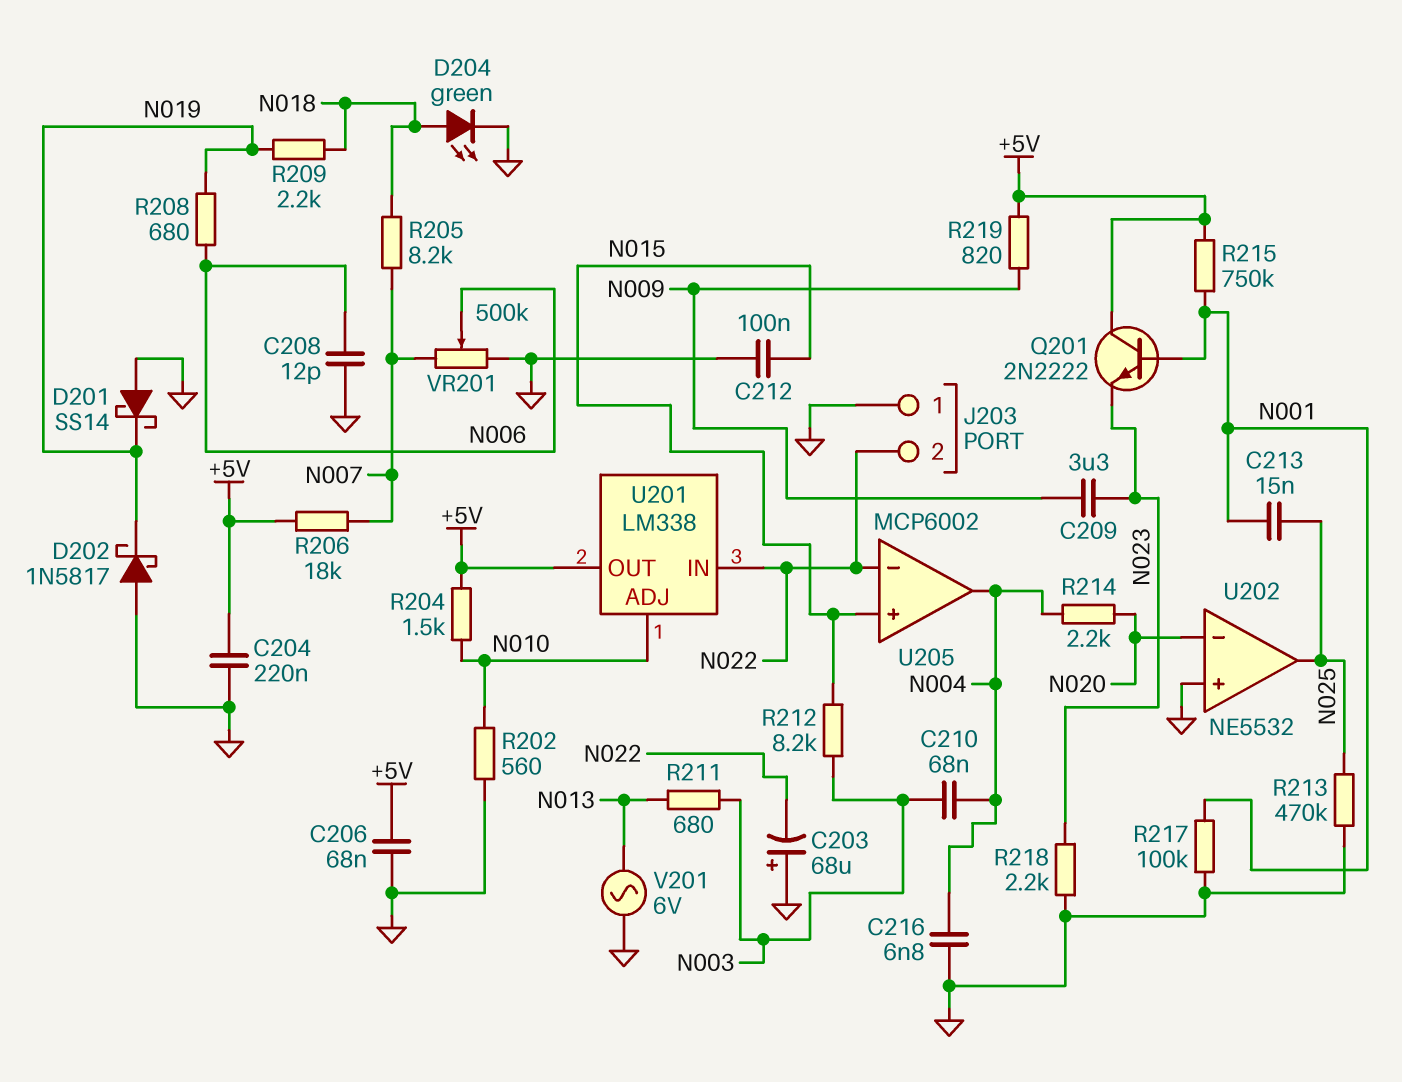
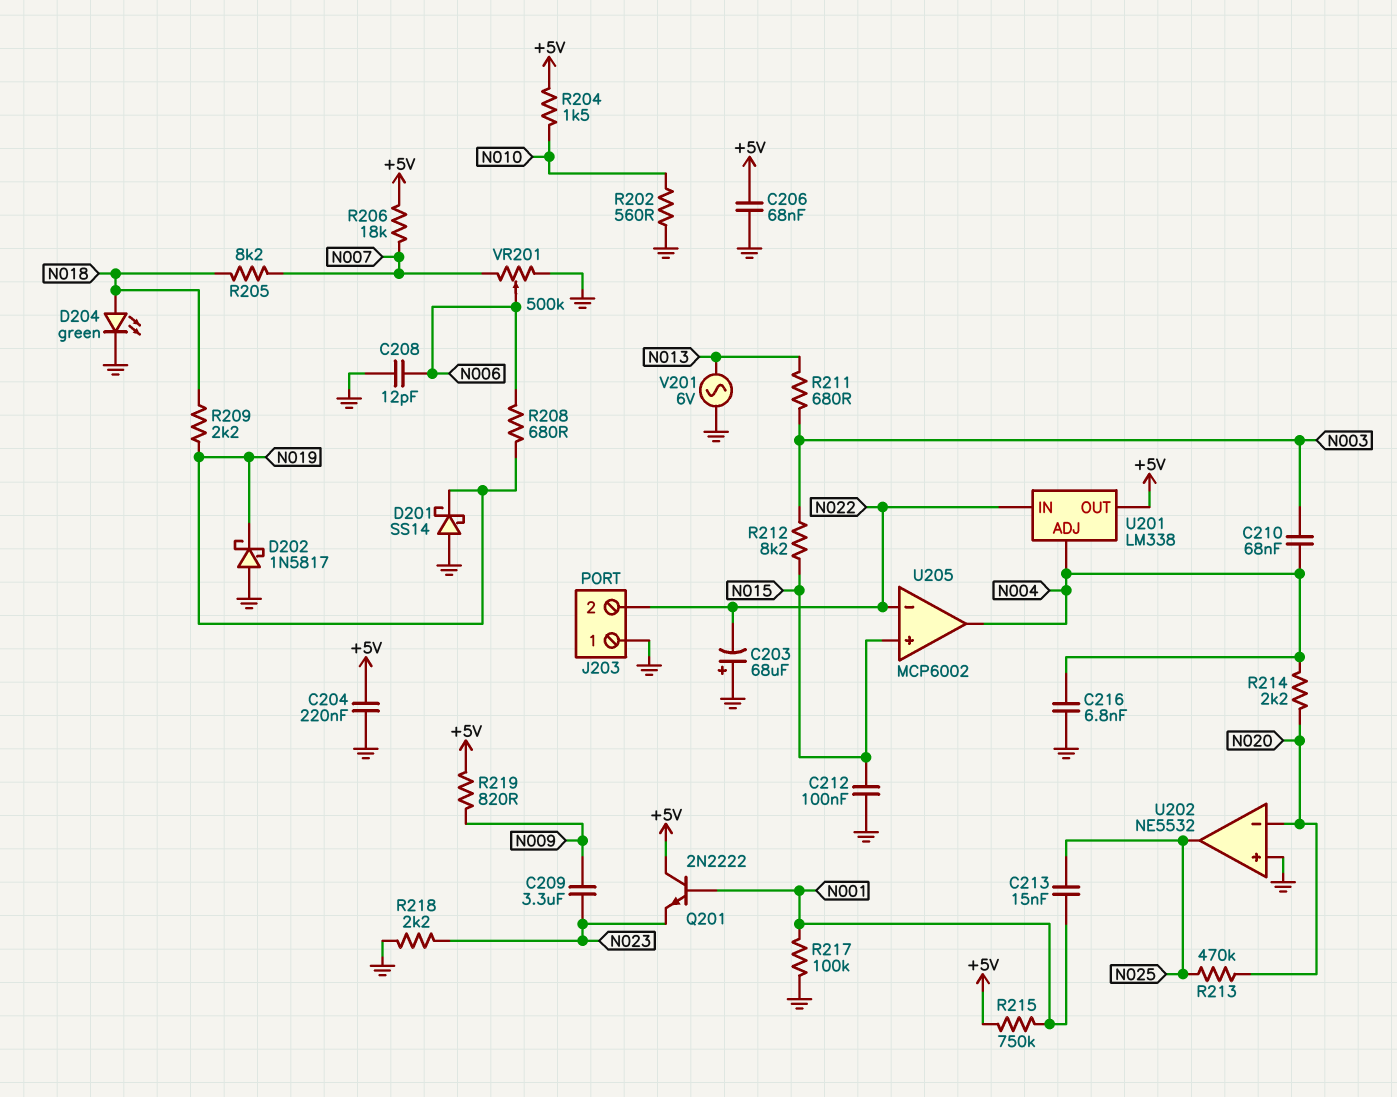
R213: 470k (GND, N025) -> 470k (N020, N025)
U201 pin ADJ: N010 -> N004

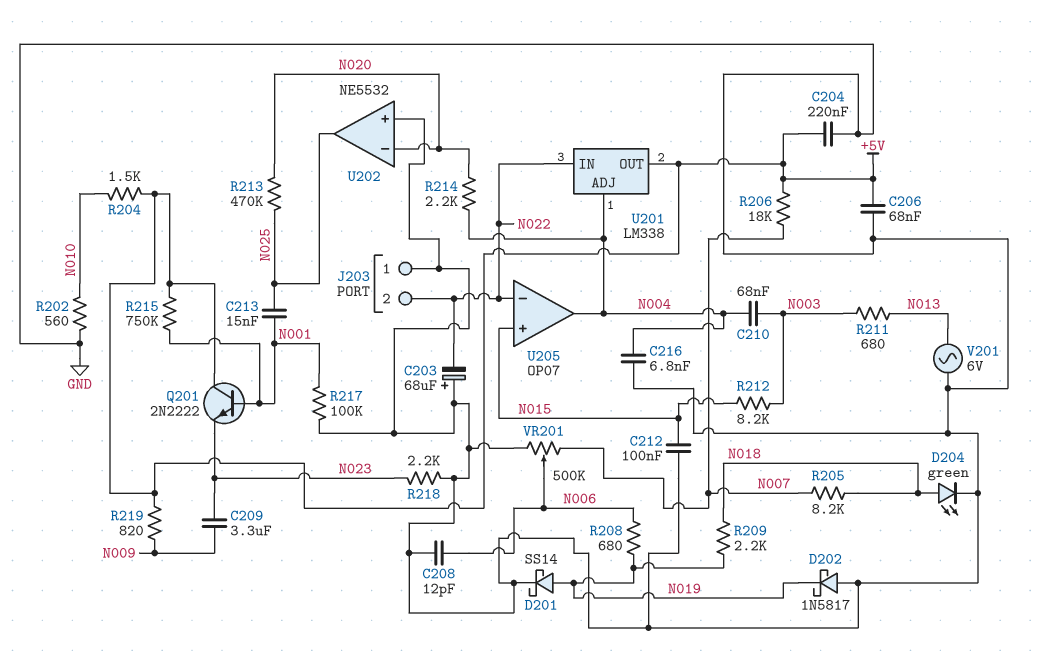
D201: schottky SS14 (A GND, K N019) -> schottky SS14 (A N019, K GND)
U205: MCP6002 -> OP07

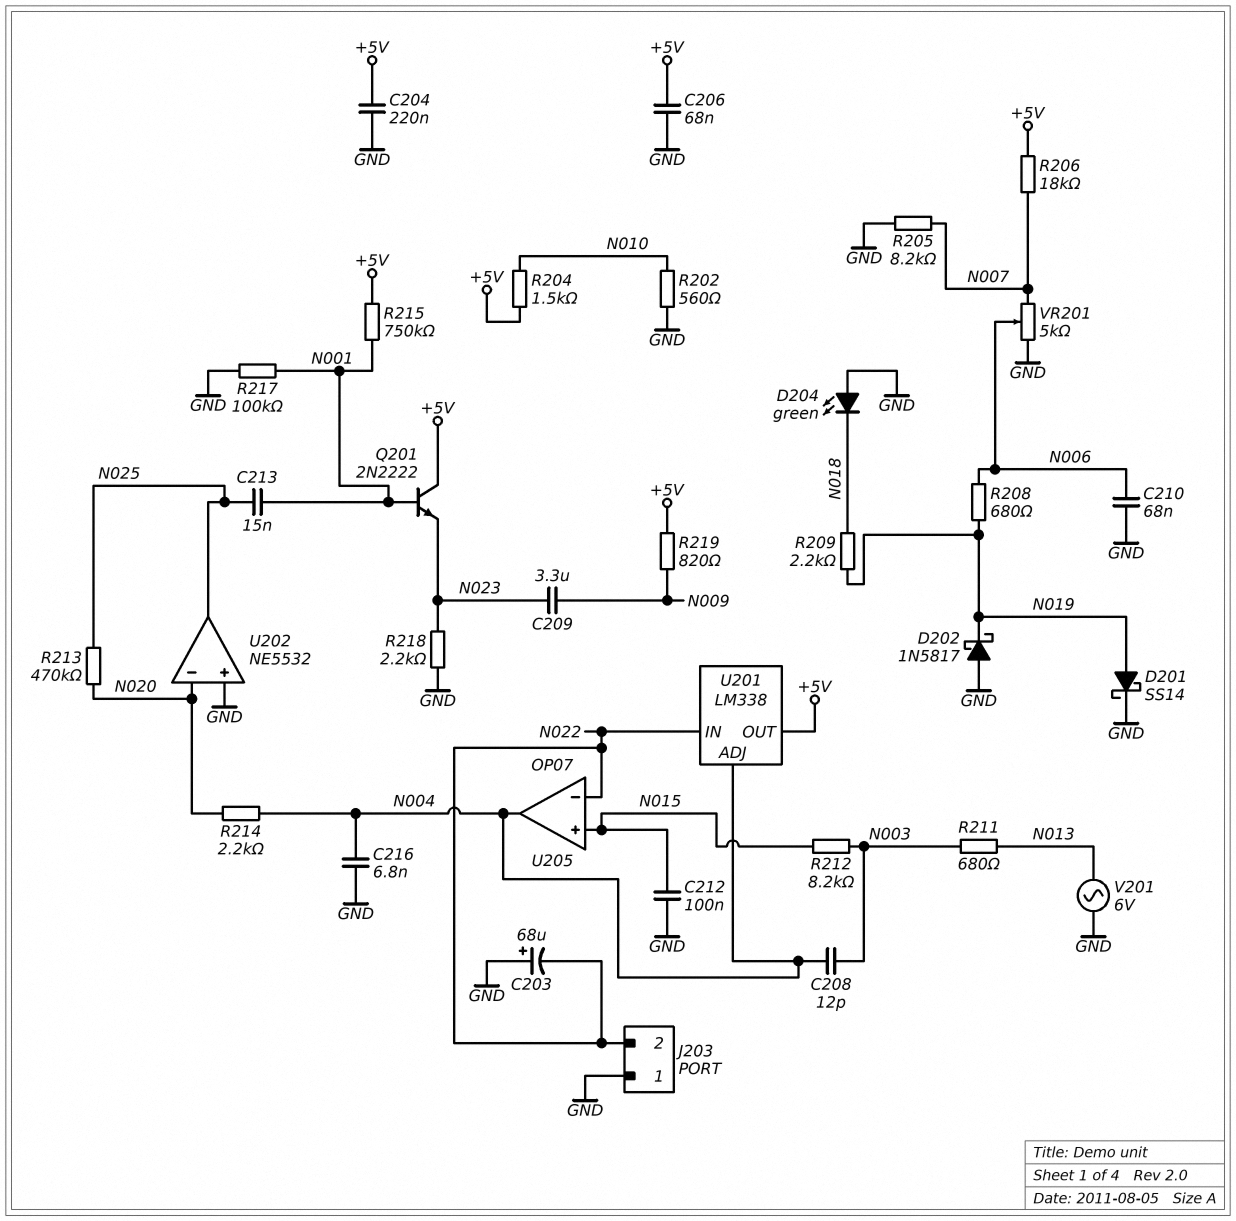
C208: 12pF (GND, N006) -> 12pF (N003, N004)
C210: 68nF (N003, N004) -> 68nF (GND, N006)
D204: LED green (A N018, K GND) -> LED green (A GND, K N018)
R205: 8.2k (N007, N018) -> 8.2k (GND, N007)
VR201: 500k (GND, N007, wiper N006) -> 5k (GND, N007, wiper N006)

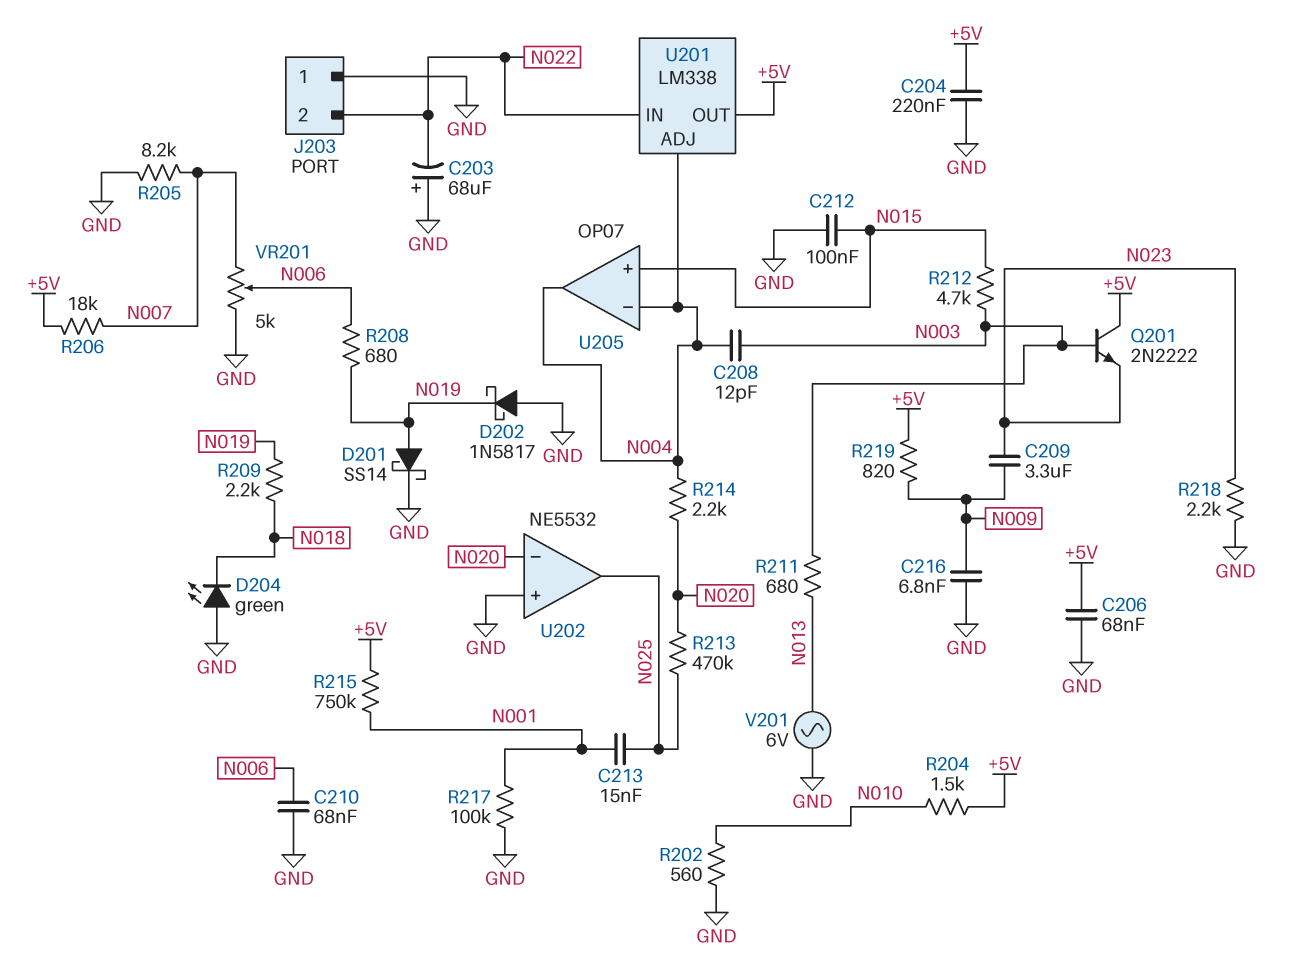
C216: 6.8nF (GND, N004) -> 6.8nF (GND, N009)
Q201: NPN 2N2222 (B N001, C +5V, E N023) -> NPN 2N2222 (B N003, C +5V, E N023)
R212: 8.2k (N003, N015) -> 4.7k (N003, N015)
U205 pin in-: N022 -> N004

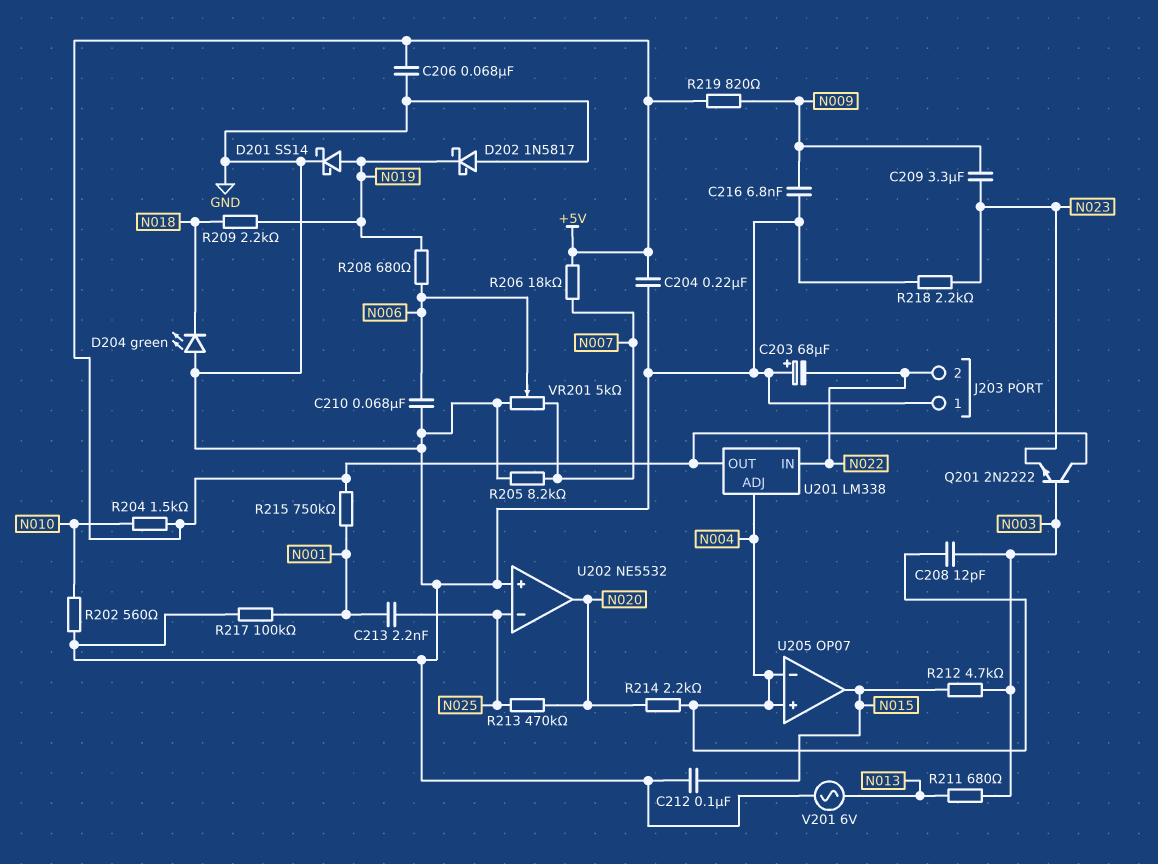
C213: 15nF (N001, N025) -> 2.2nF (N001, N025)
U202 pin in-: N020 -> N025
U202 pin out: N025 -> N020
U205 pin in+: N015 -> N004
U205 pin out: N004 -> N015

